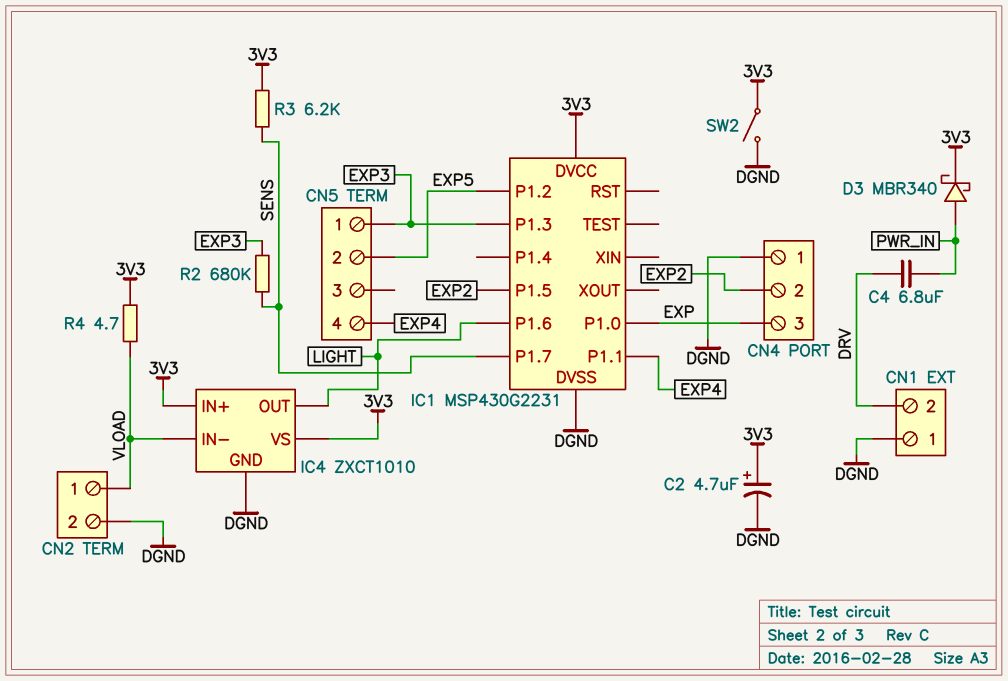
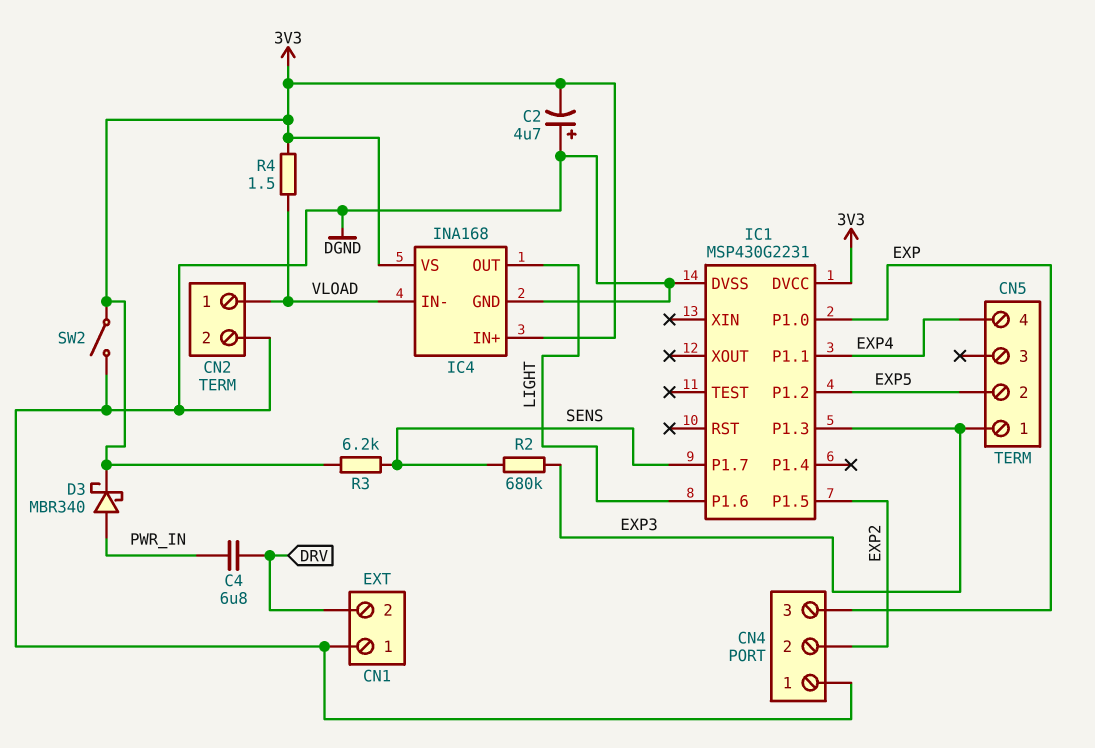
C2: 4.7uF (plus 3V3, minus DGND) -> 4.7uF (plus DGND, minus 3V3)
IC4: ZXCT1010 -> INA168
R4: 4.7 (3V3, VLOAD) -> 1.5 (3V3, VLOAD)

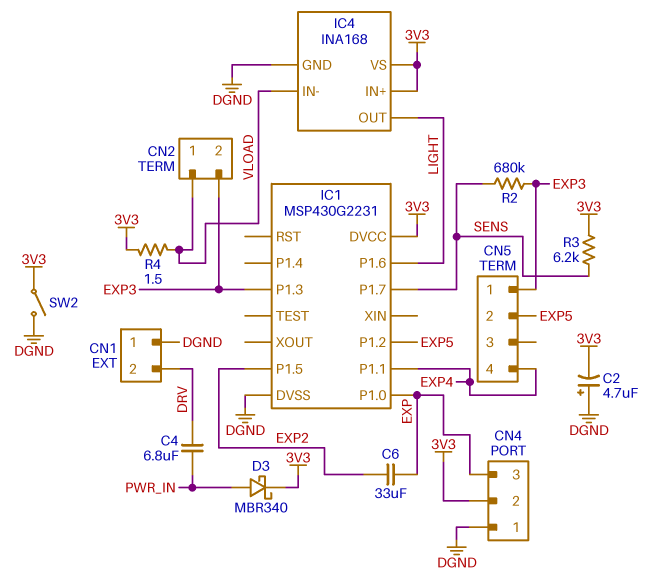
C6: none -> 33uF (EXP, EXP2)
CN2 pin 2: DGND -> EXP3
CN4 pin 2: EXP2 -> 3V3

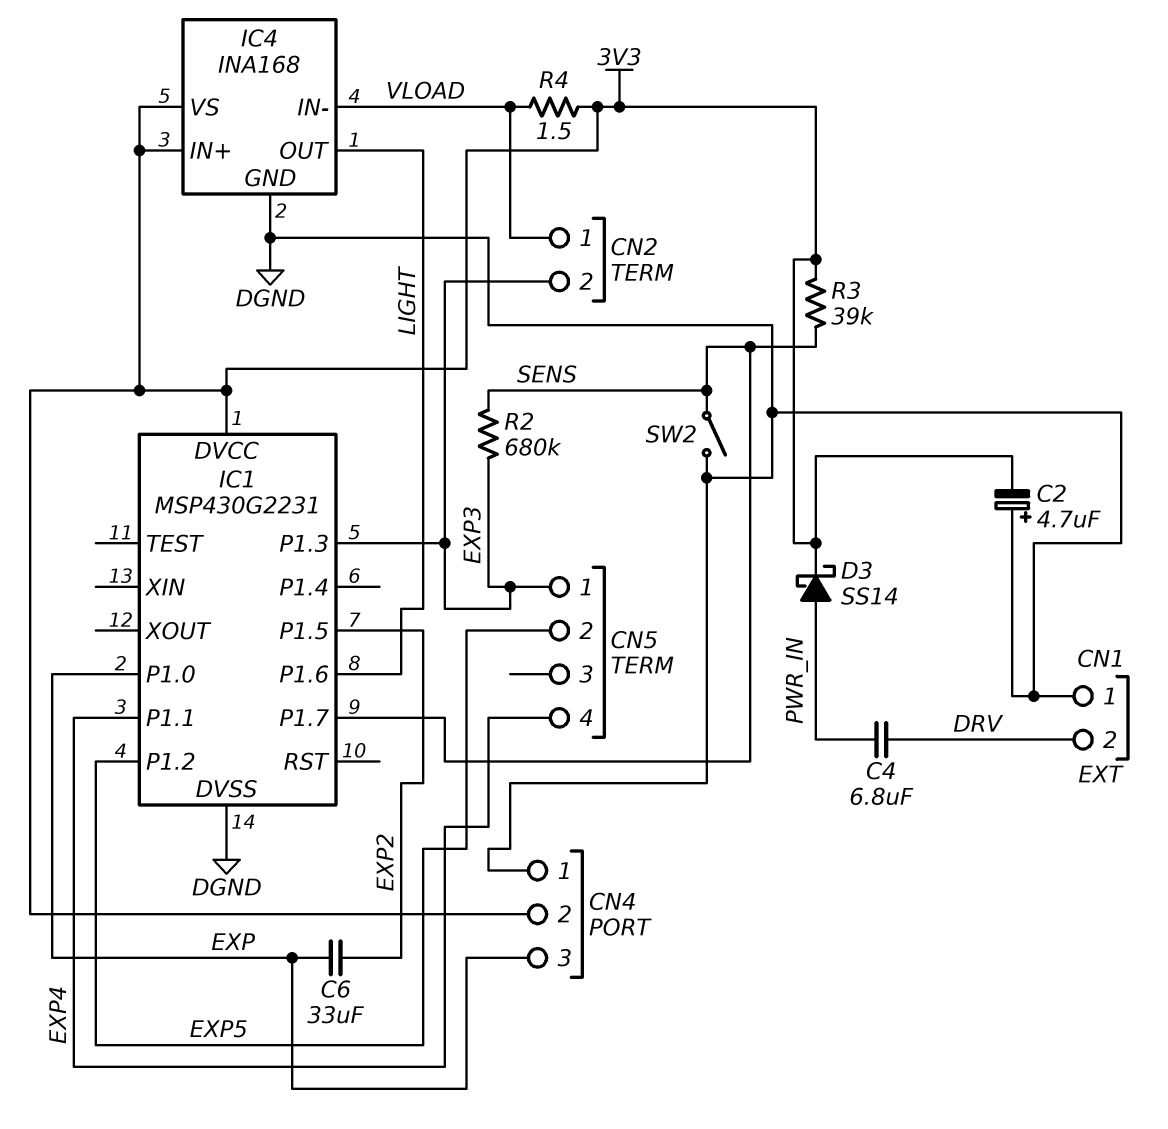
D3: schottky MBR340 (A PWR_IN, K 3V3) -> schottky SS14 (A PWR_IN, K 3V3)
R3: 6.2k (3V3, SENS) -> 39k (3V3, SENS)
SW2: switch (3V3, DGND) -> switch (DGND, SENS)

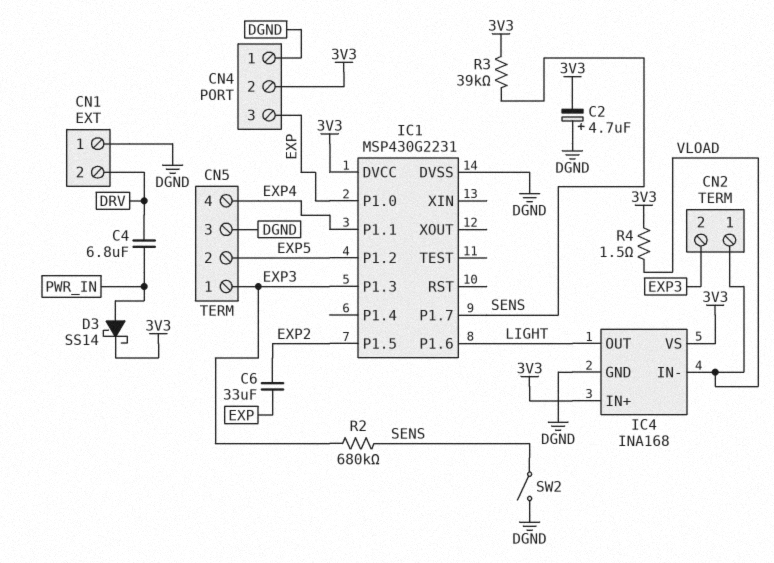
CN5 pin 3: none -> DGND

